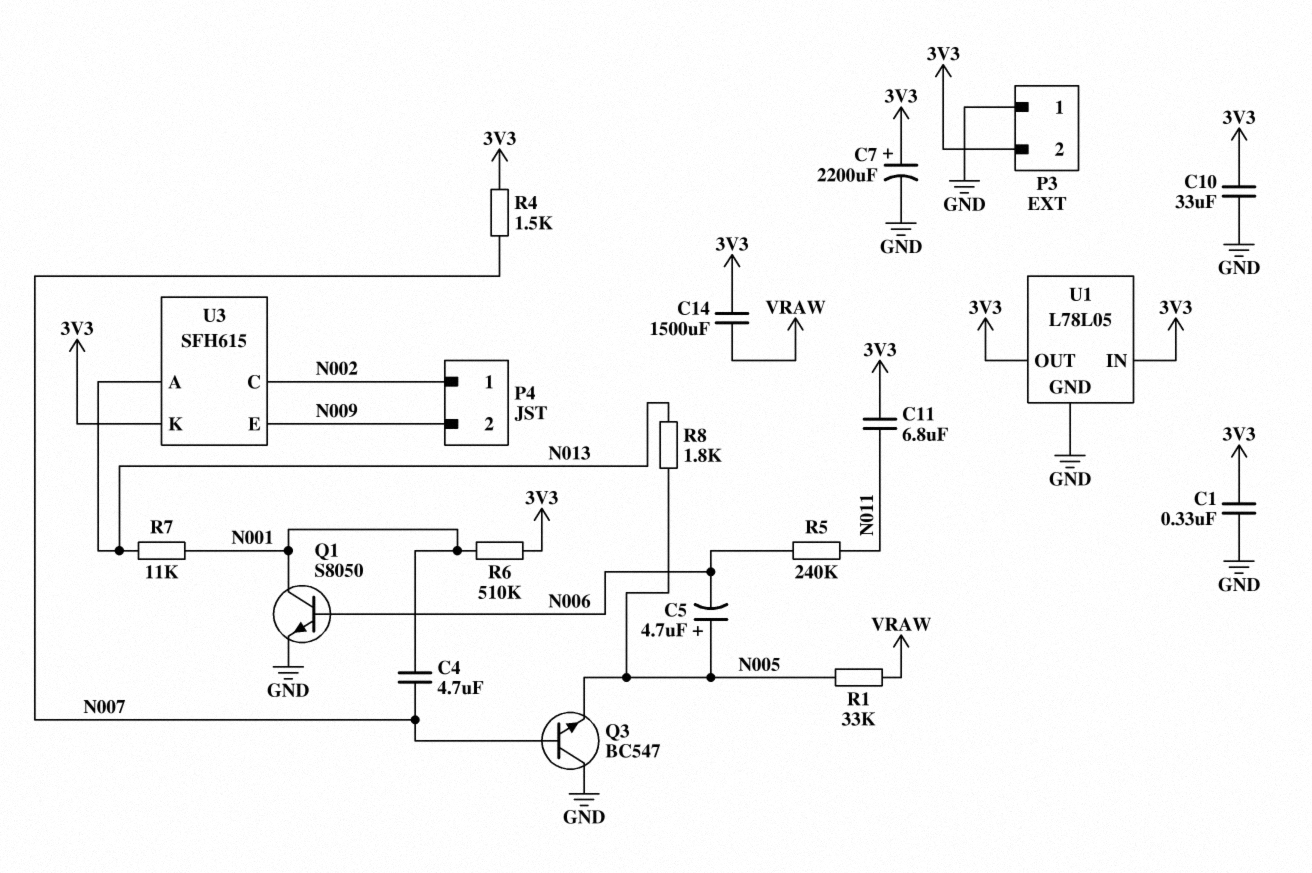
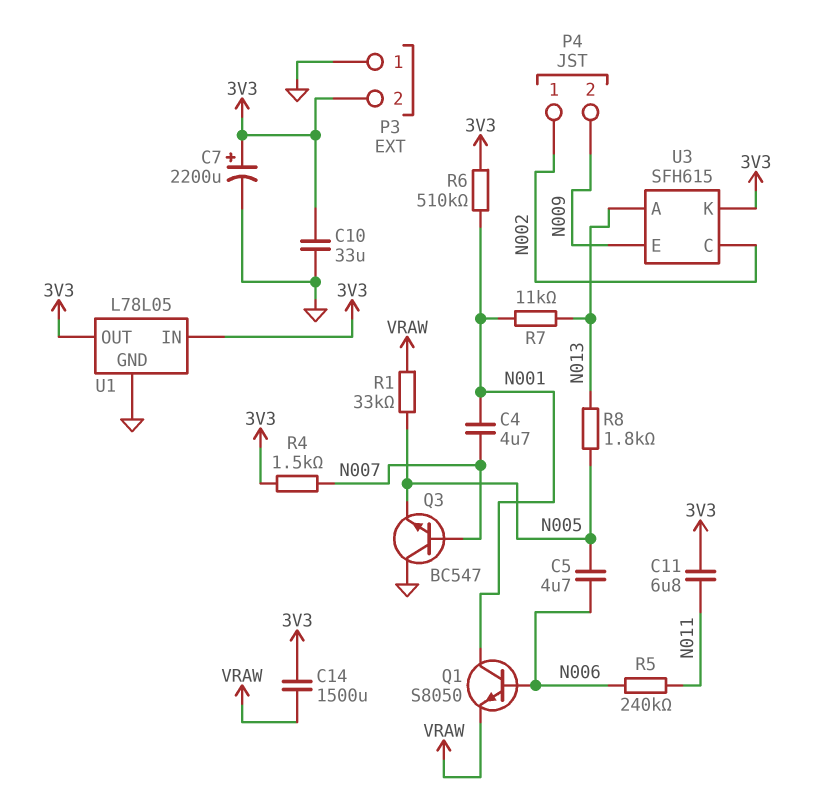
C1: 330nF (3V3, GND) -> none
C5: 4.7uF (plus N005, minus N006) -> 4.7uF (N005, N006)
Q1: NPN S8050 (B N006, C N001, E GND) -> NPN S8050 (B N006, C N001, E VRAW)

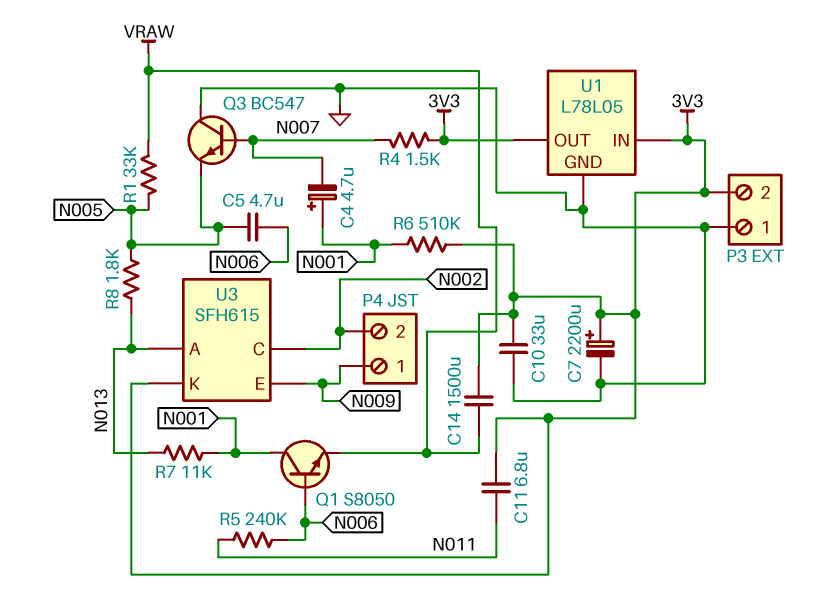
C4: 4.7uF (N001, N007) -> 4.7uF (plus N001, minus N007)
P4 pin 1: N002 -> N009
P4 pin 2: N009 -> N002

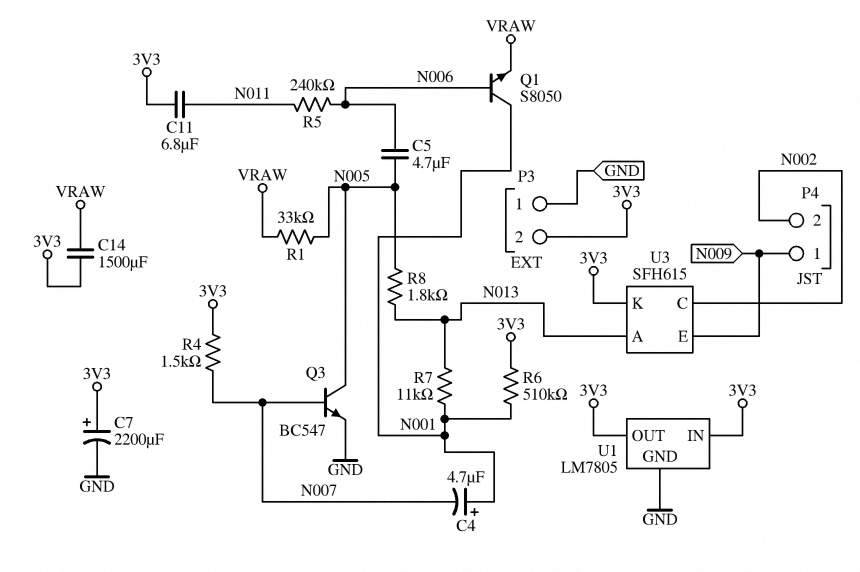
C10: 33uF (3V3, GND) -> none
Q3: NPN BC547 (B N007, C GND, E N005) -> NPN BC547 (B N007, C N005, E GND)
U1: L78L05 -> LM7805

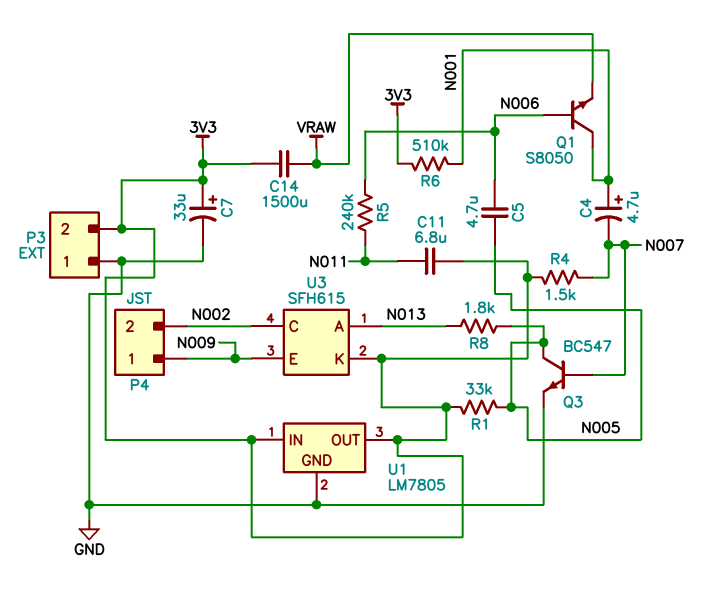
C7: 2200uF (plus 3V3, minus GND) -> 33uF (plus 3V3, minus GND)
R1: 33k (N005, VRAW) -> 33k (3V3, N005)
R7: 11k (N001, N013) -> none

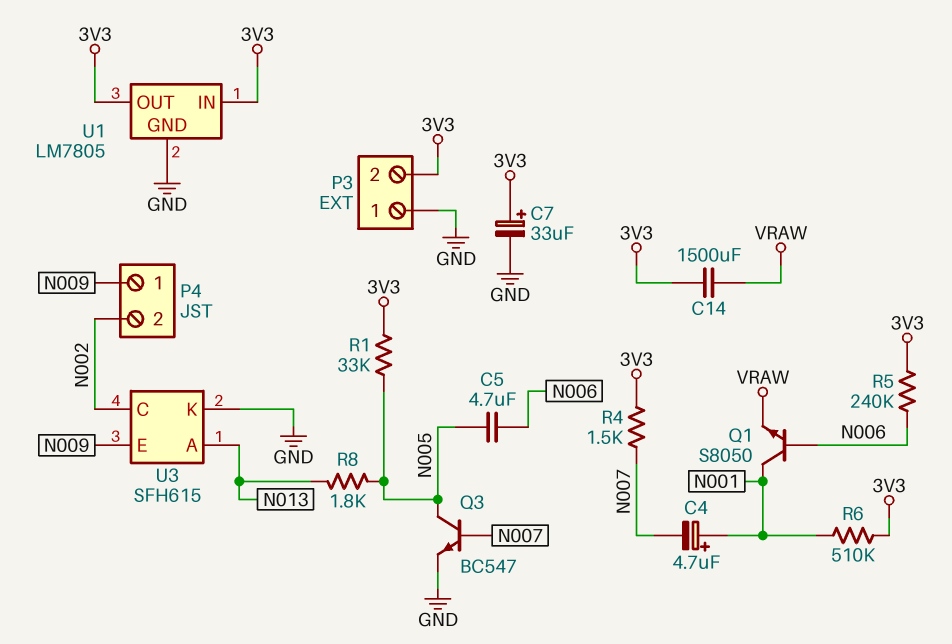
C11: 6.8uF (3V3, N011) -> none
R5: 240k (N006, N011) -> 240k (3V3, N006)
U3 pin K: 3V3 -> GND

